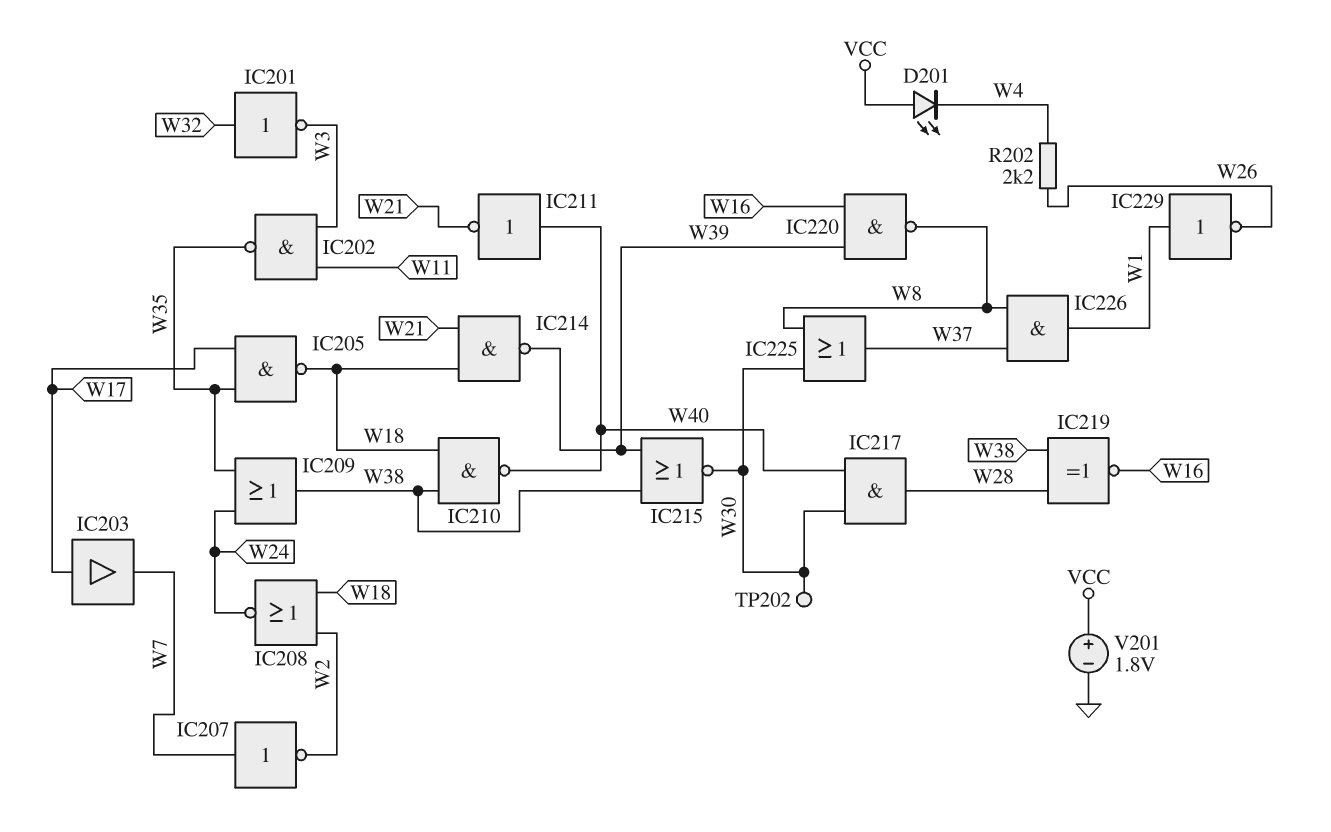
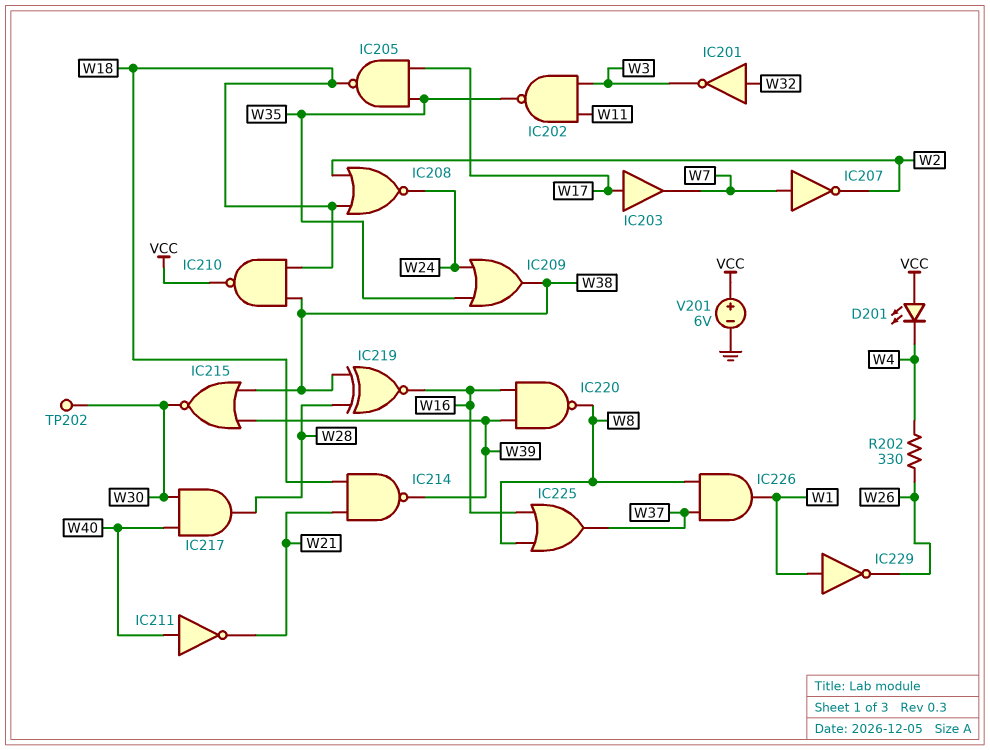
IC210: NAND (in W18, in W38, out W40) -> NAND (in W18, in W38, out VCC)
IC225: OR (in W8, in W30, out W37) -> OR (in W8, in W16, out W37)
R202: 2.2k (W4, W26) -> 330 (W4, W26)
V201: 1.8V (plus VCC, minus GND) -> 6V (plus VCC, minus GND)

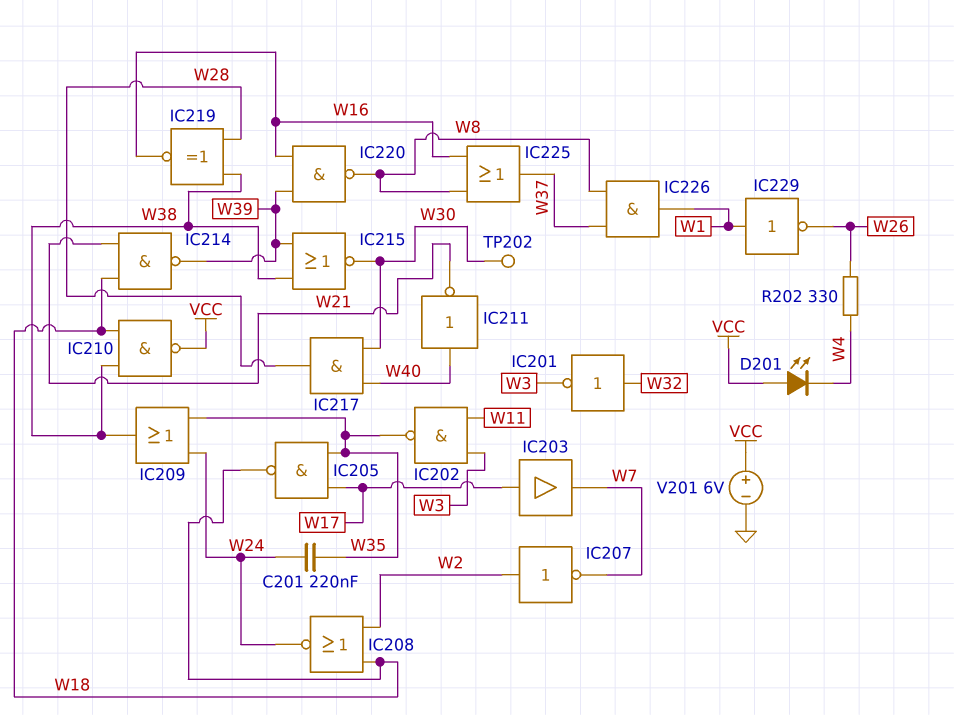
C201: none -> 220nF (W24, W35)
IC207: NOT (in W7, out W2) -> NOT (in W2, out W7)

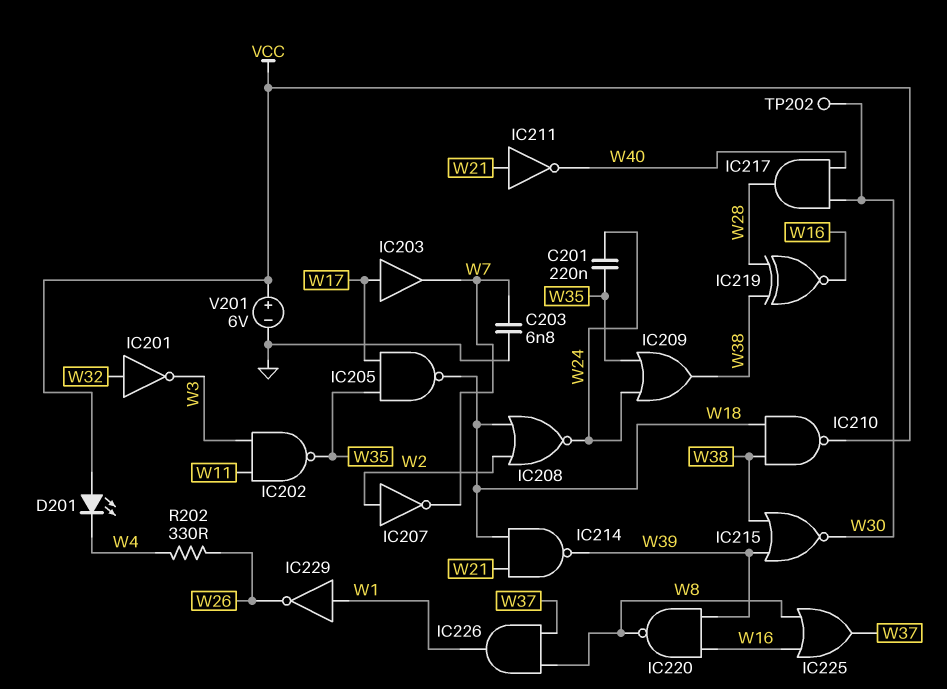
C203: none -> 6.8nF (GND, W7)
IC211: NOT (in W40, out W21) -> NOT (in W21, out W40)

